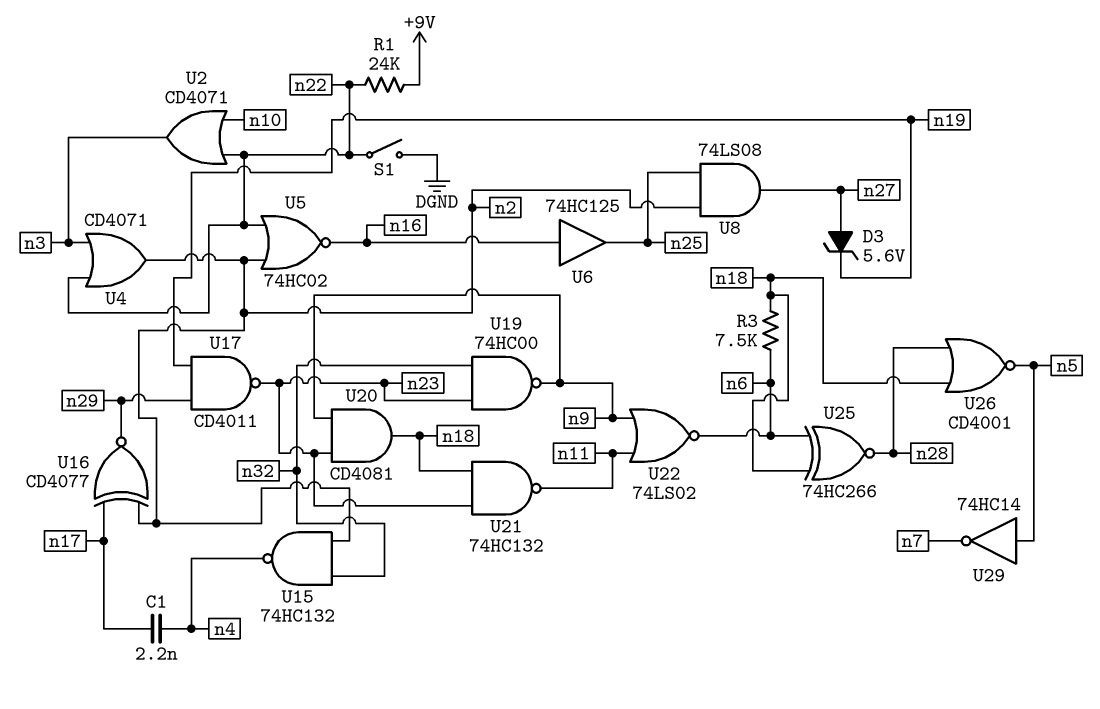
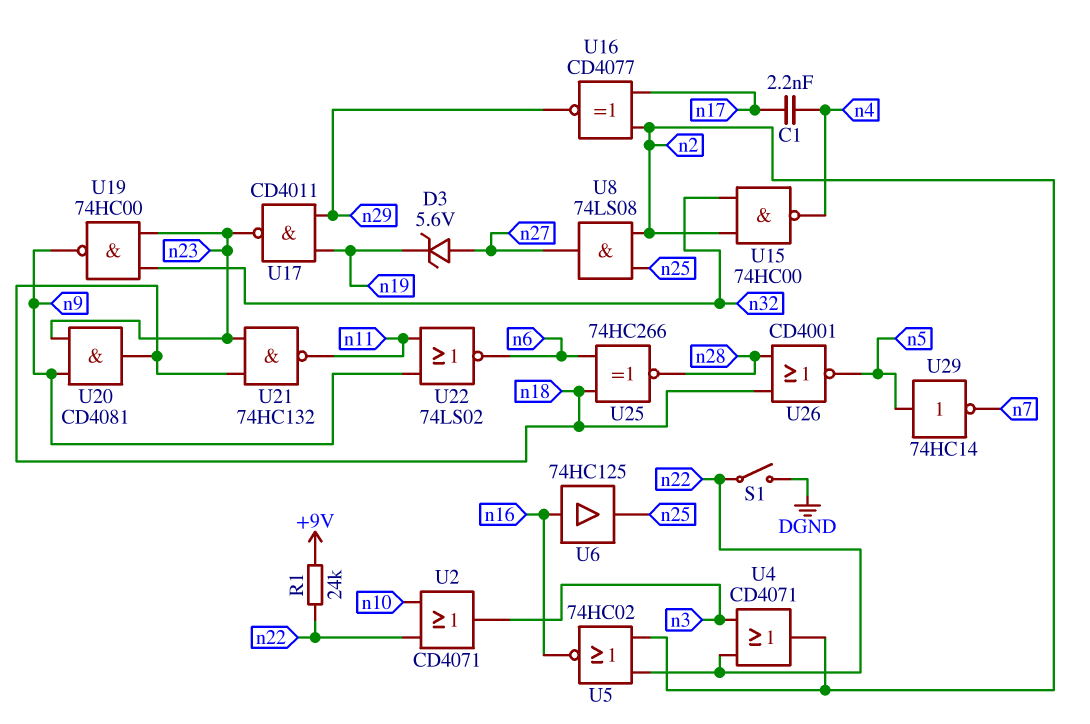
R3: 7.5k (n6, n18) -> none
U15: NAND 74HC132 (in n2, in n32, out n4) -> NAND 74HC00 (in n2, in n32, out n4)

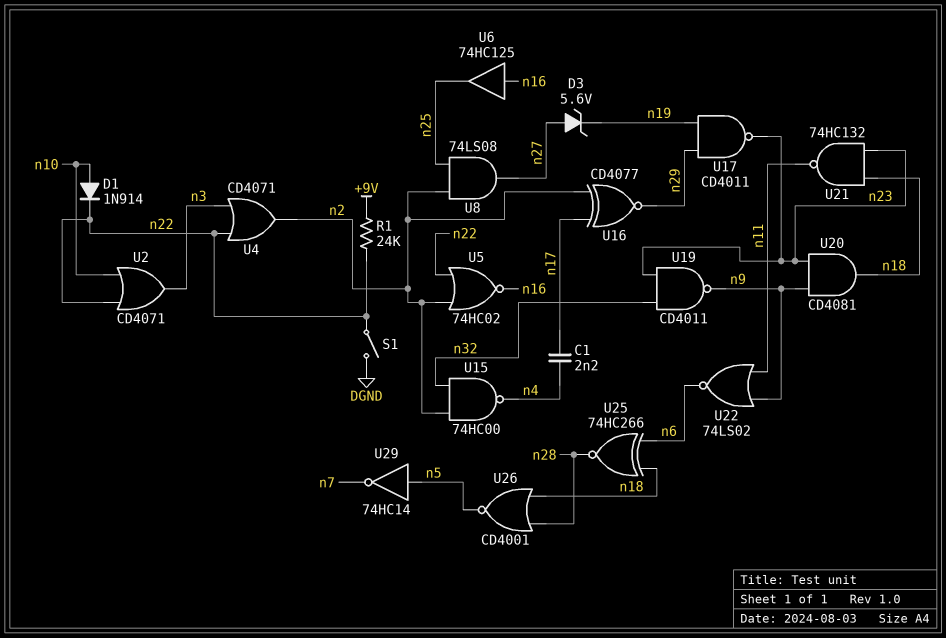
D1: none -> diode 1N914 (A n10, K n22)
U19: NAND 74HC00 (in n23, in n32, out n9) -> NAND CD4011 (in n23, in n32, out n9)

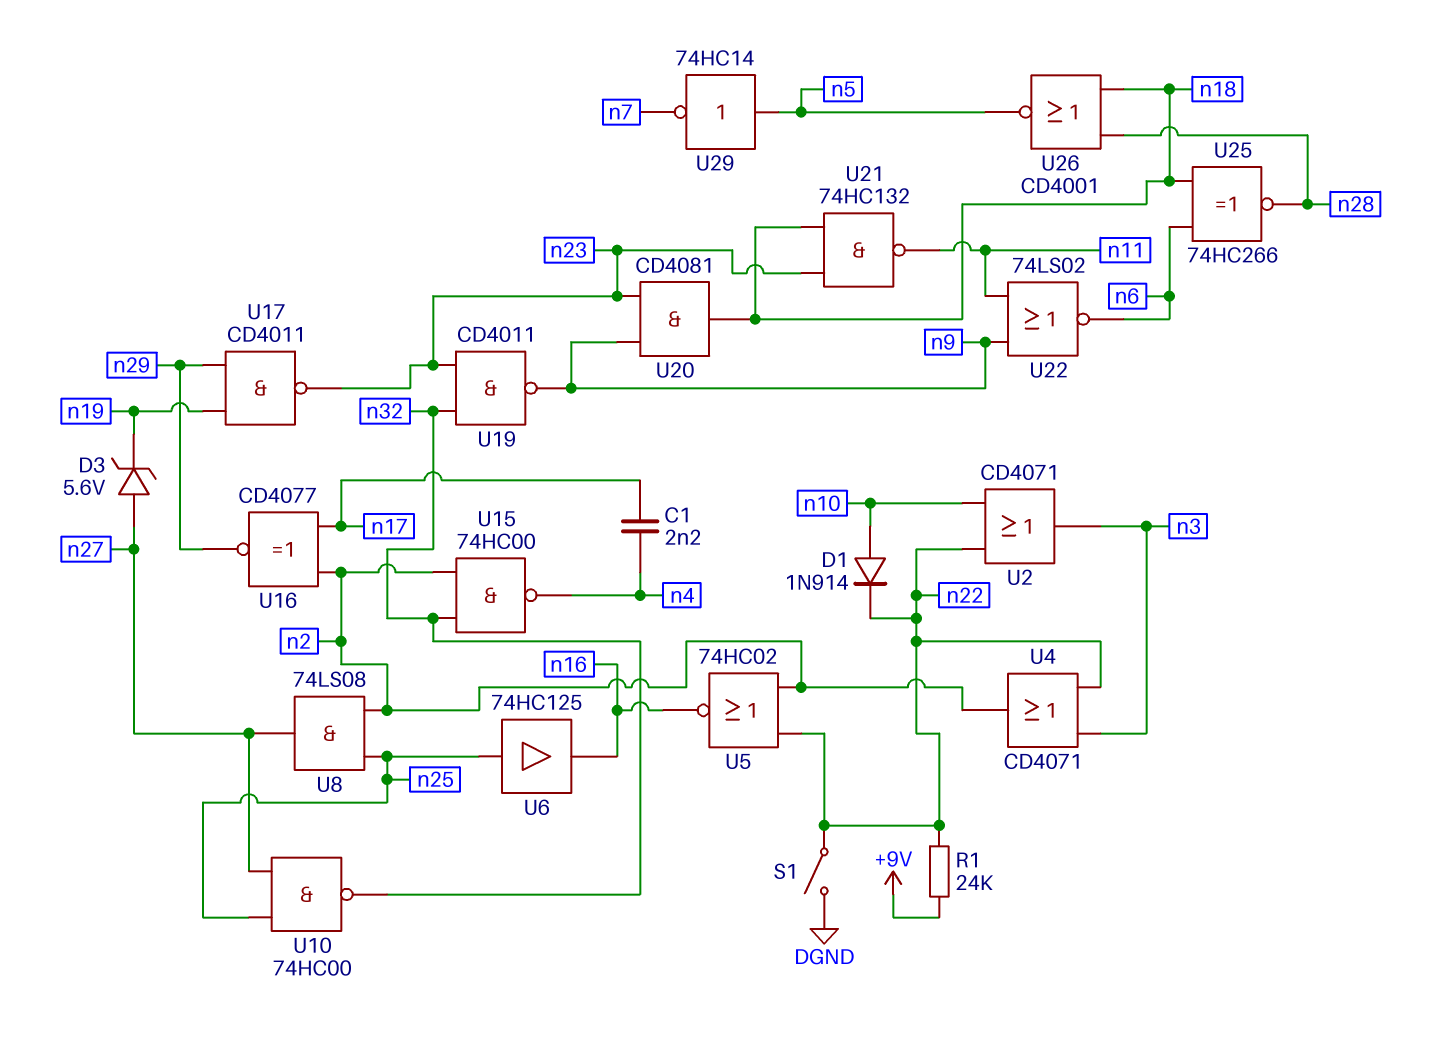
U6: buffer 74HC125 (in n16, out n25) -> buffer 74HC125 (in n25, out n16)
U10: none -> NAND 74HC00 (in n25, in n27, out n32)

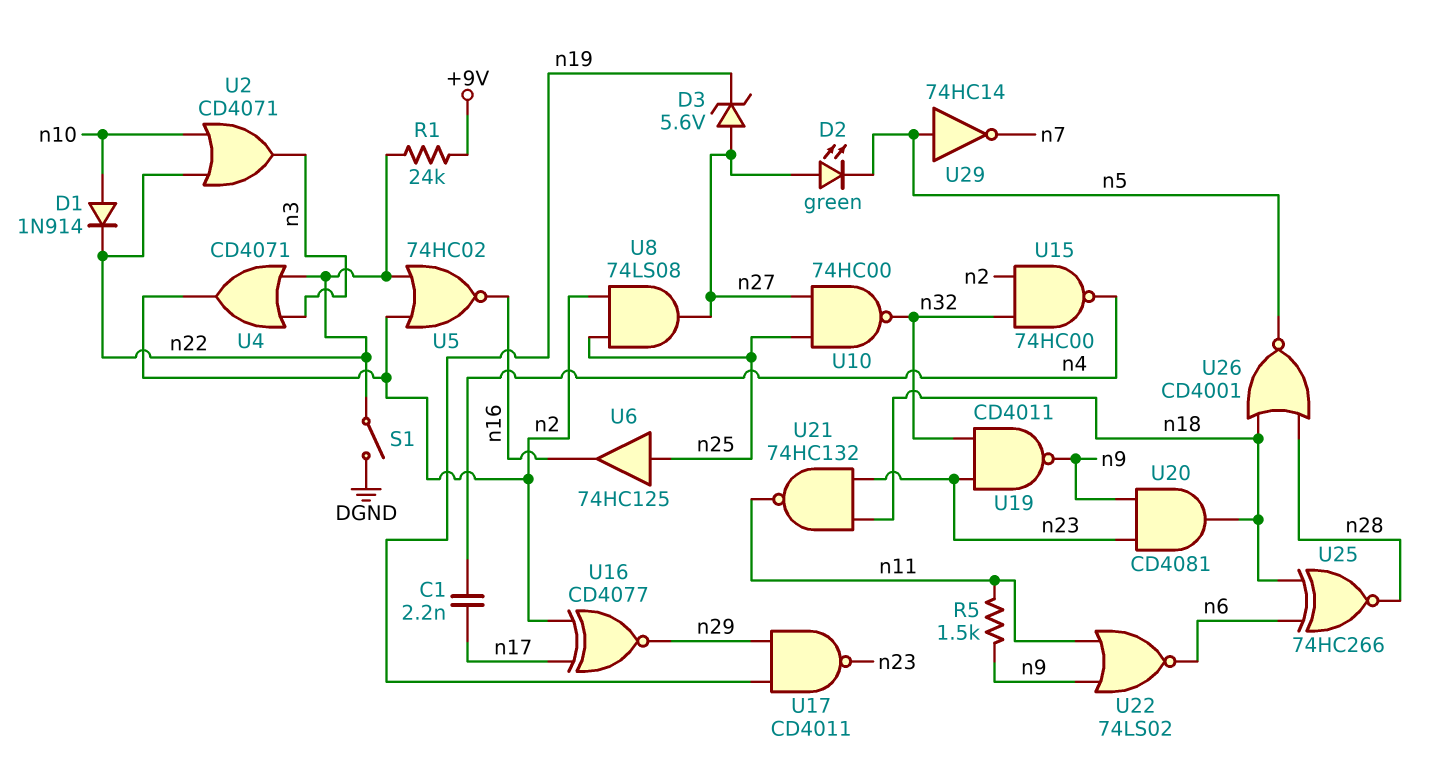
D2: none -> LED green (A n27, K n5)
R5: none -> 1.5k (n9, n11)

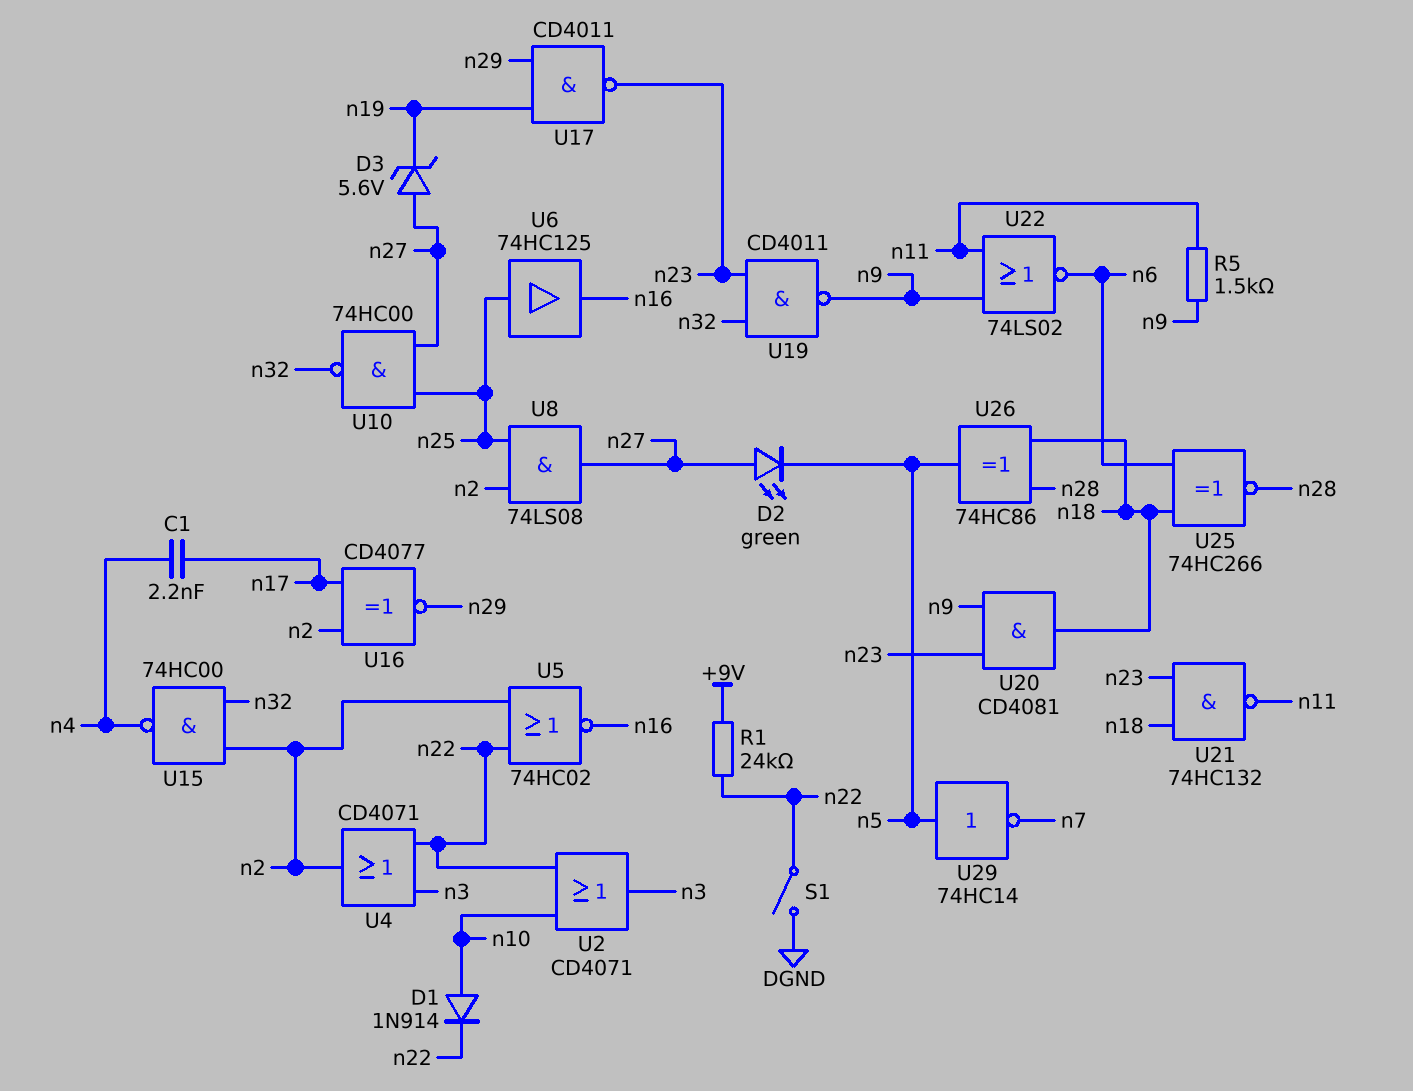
U26: NOR CD4001 (in n18, in n28, out n5) -> XOR 74HC86 (in n18, in n28, out n5)

